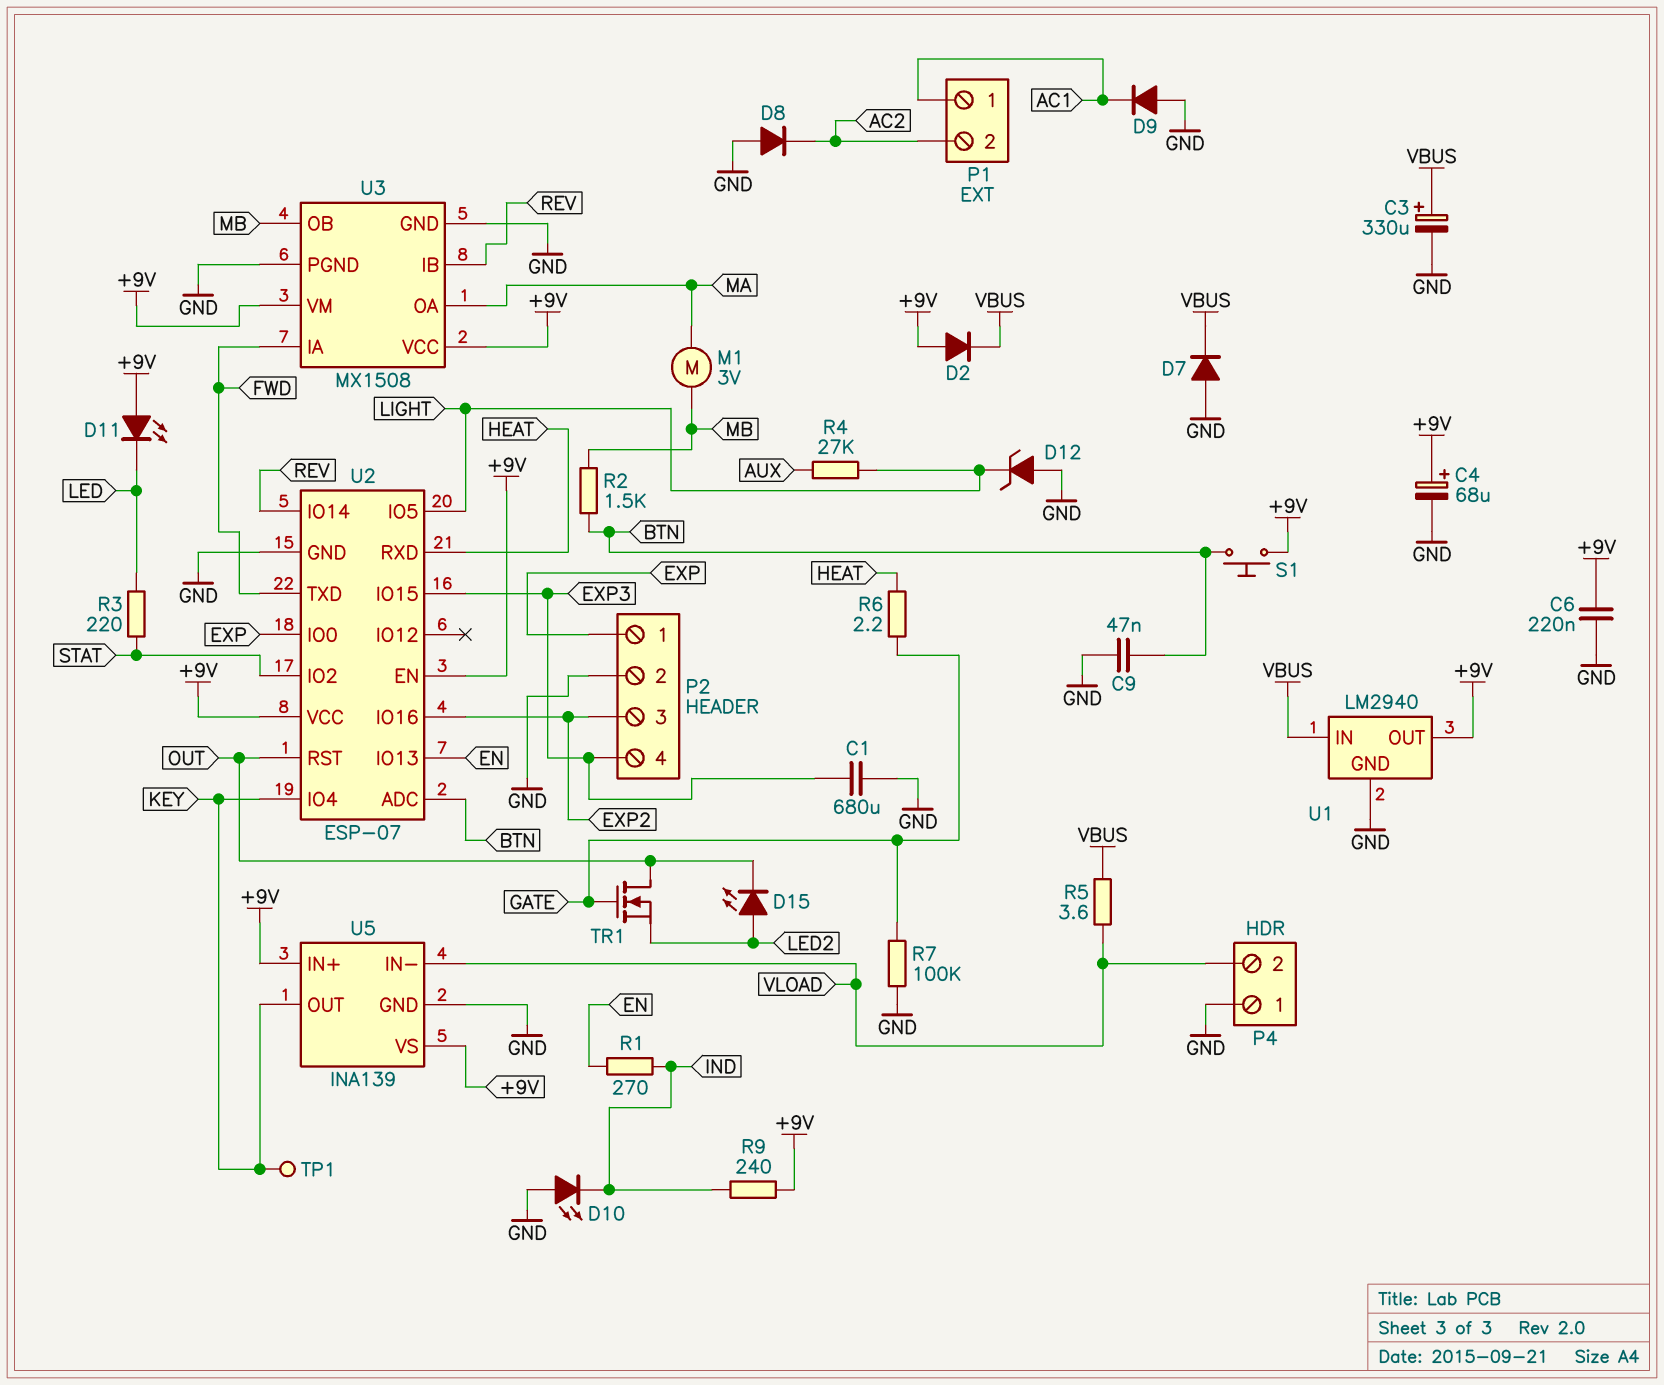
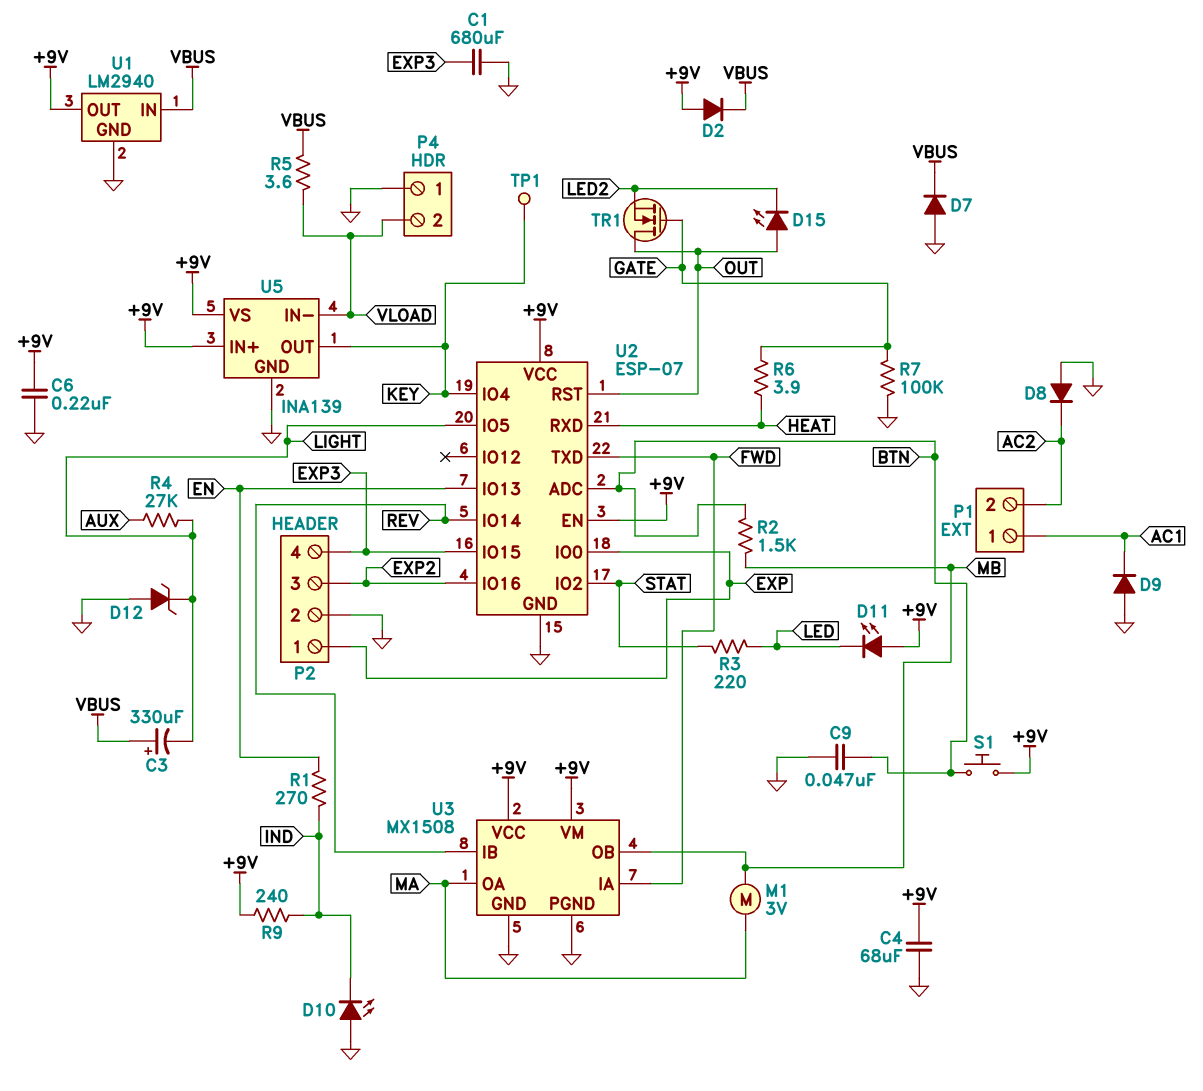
C3: 330uF (plus VBUS, minus GND) -> 330uF (plus VBUS, minus LIGHT)
C4: 68uF (plus +9V, minus GND) -> 68uF (+9V, GND)
D15: LED (A LED2, K OUT) -> LED (A OUT, K LED2)
R6: 2.2 (GATE, HEAT) -> 3.9 (GATE, HEAT)

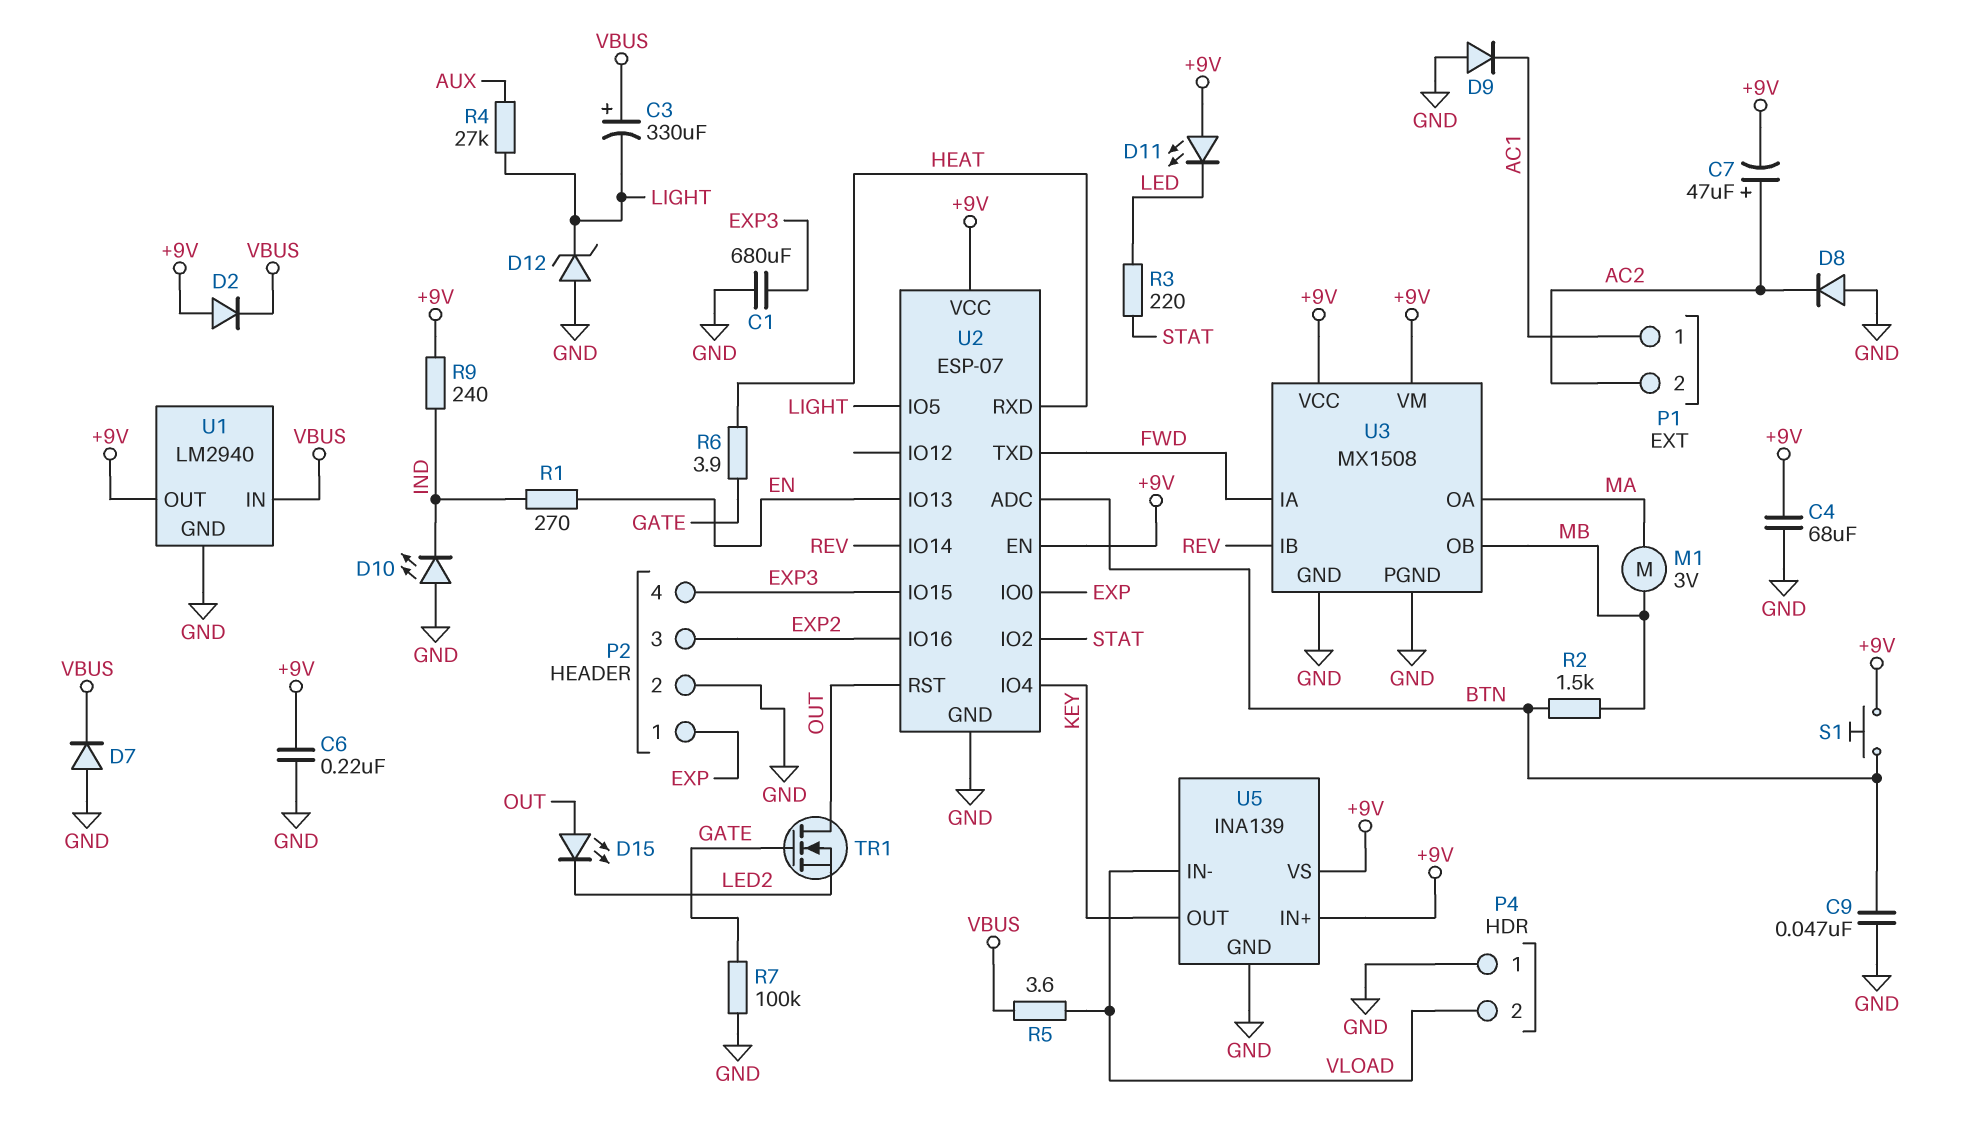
C7: none -> 47uF (plus AC2, minus +9V)
TP1: test point (KEY) -> none

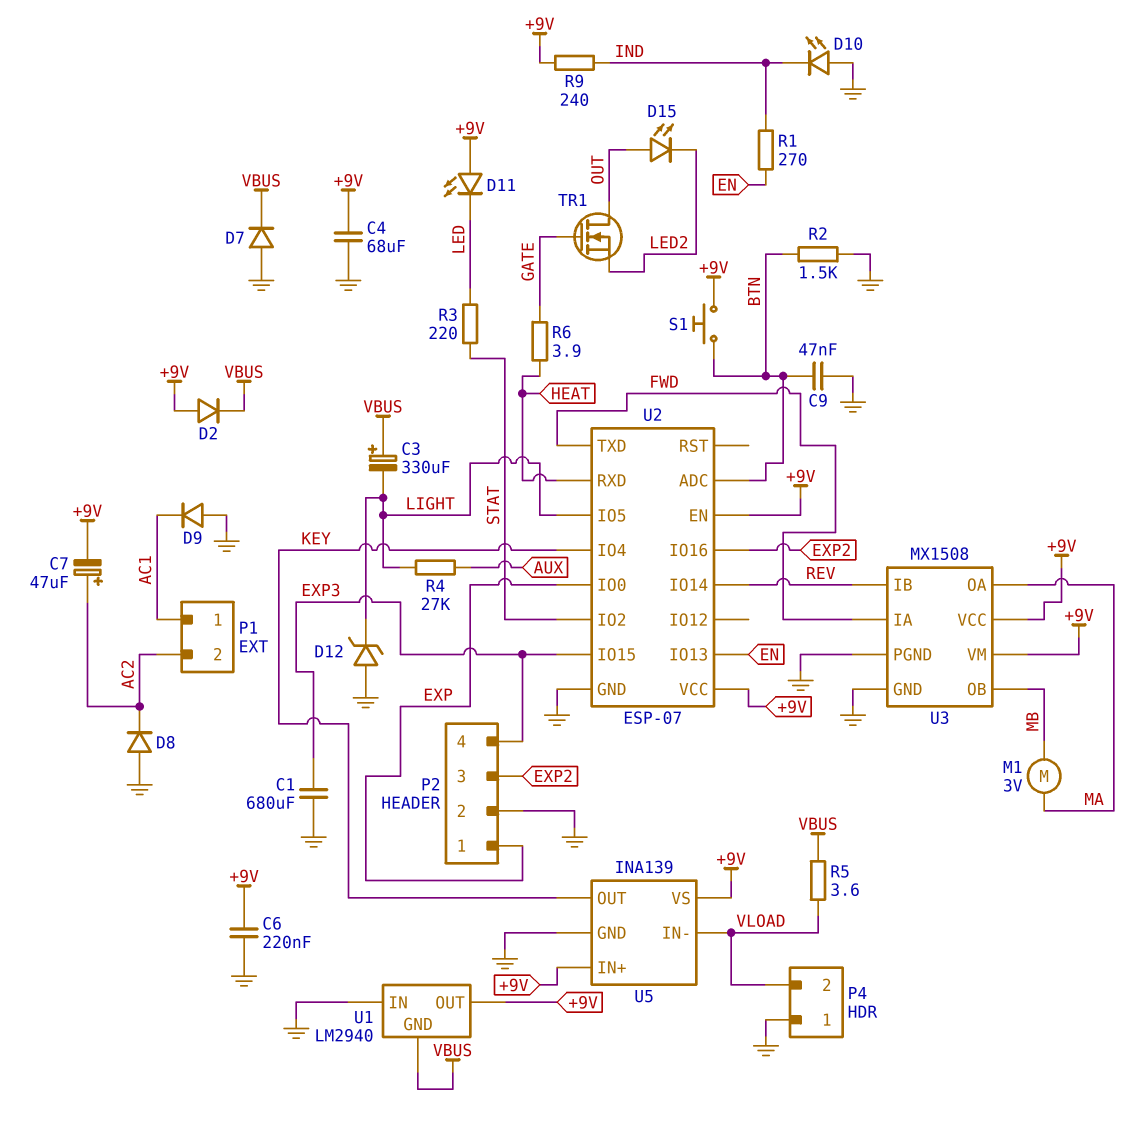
R2: 1.5k (BTN, MB) -> 1.5k (BTN, GND)
R7: 100k (GATE, GND) -> none
U1 pin GND: GND -> VBUS
U1 pin IN: VBUS -> GND
U2 pin RST: OUT -> none

